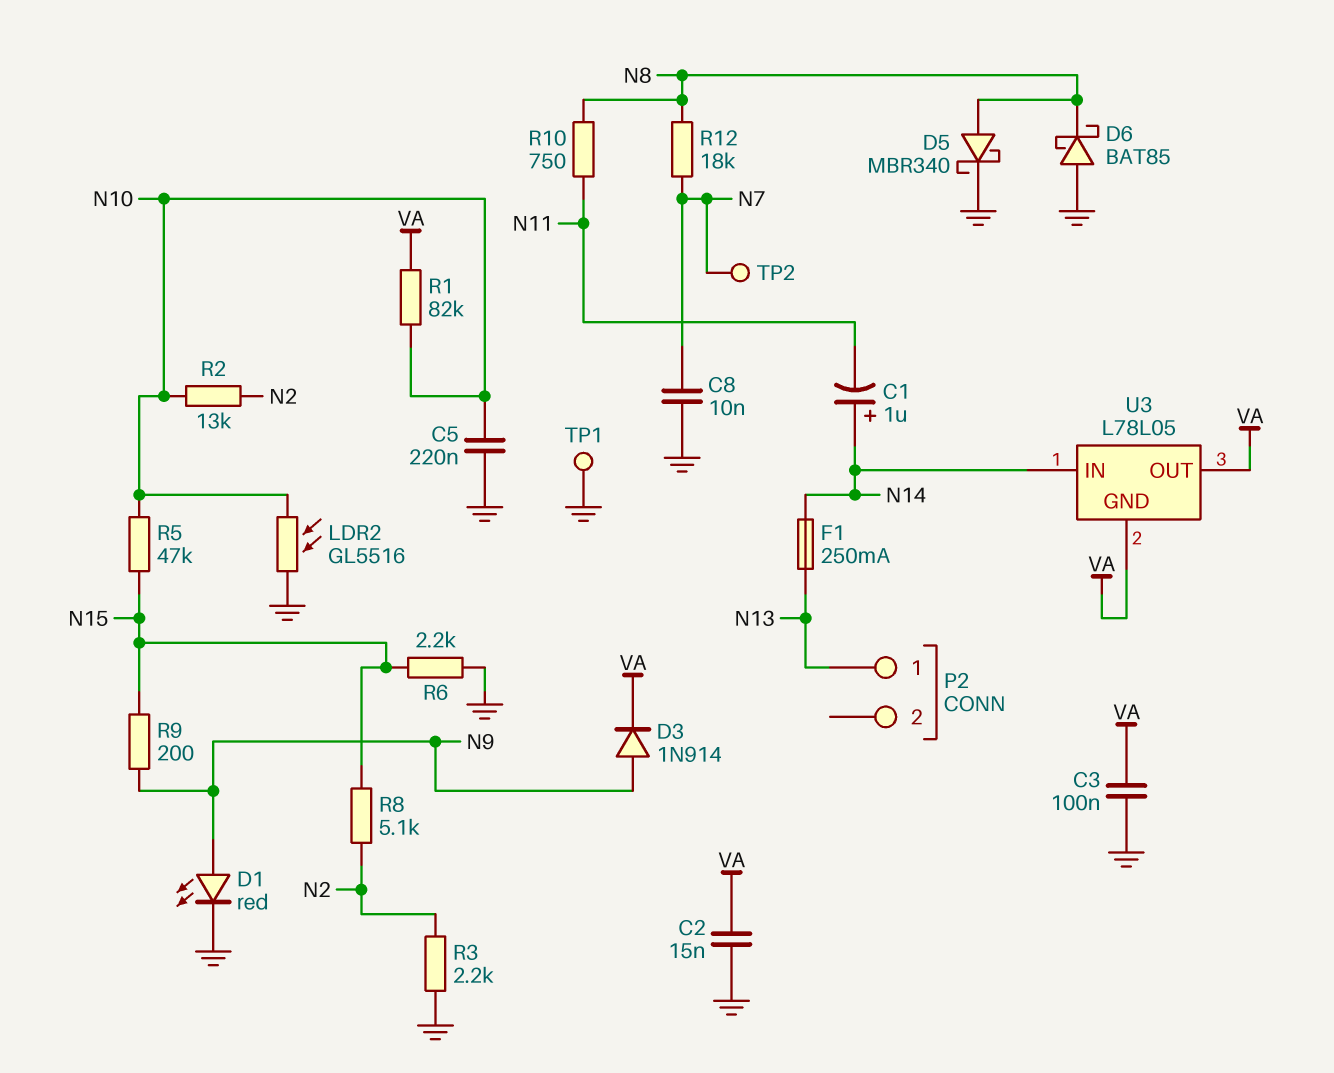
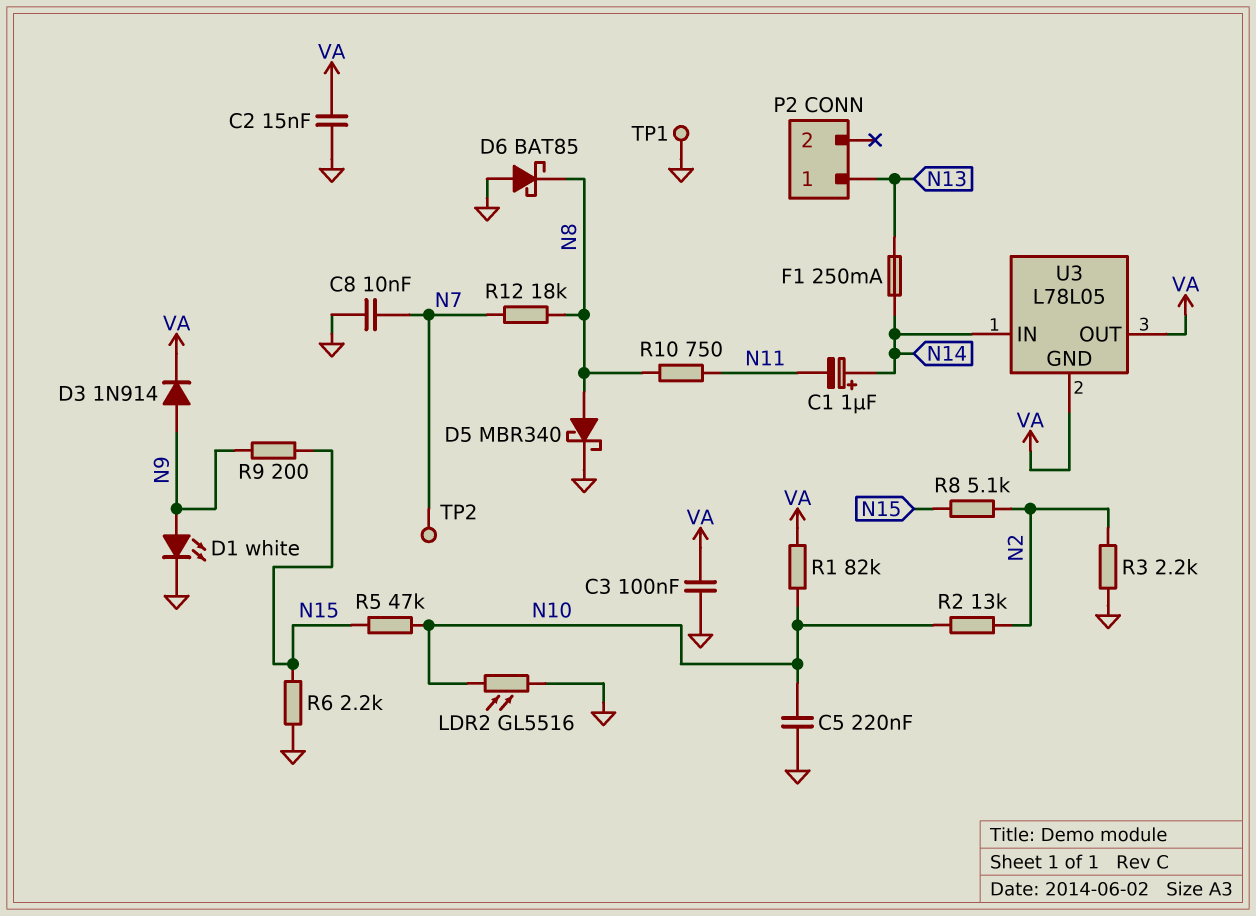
D1: LED red (A N9, K GND) -> LED white (A N9, K GND)

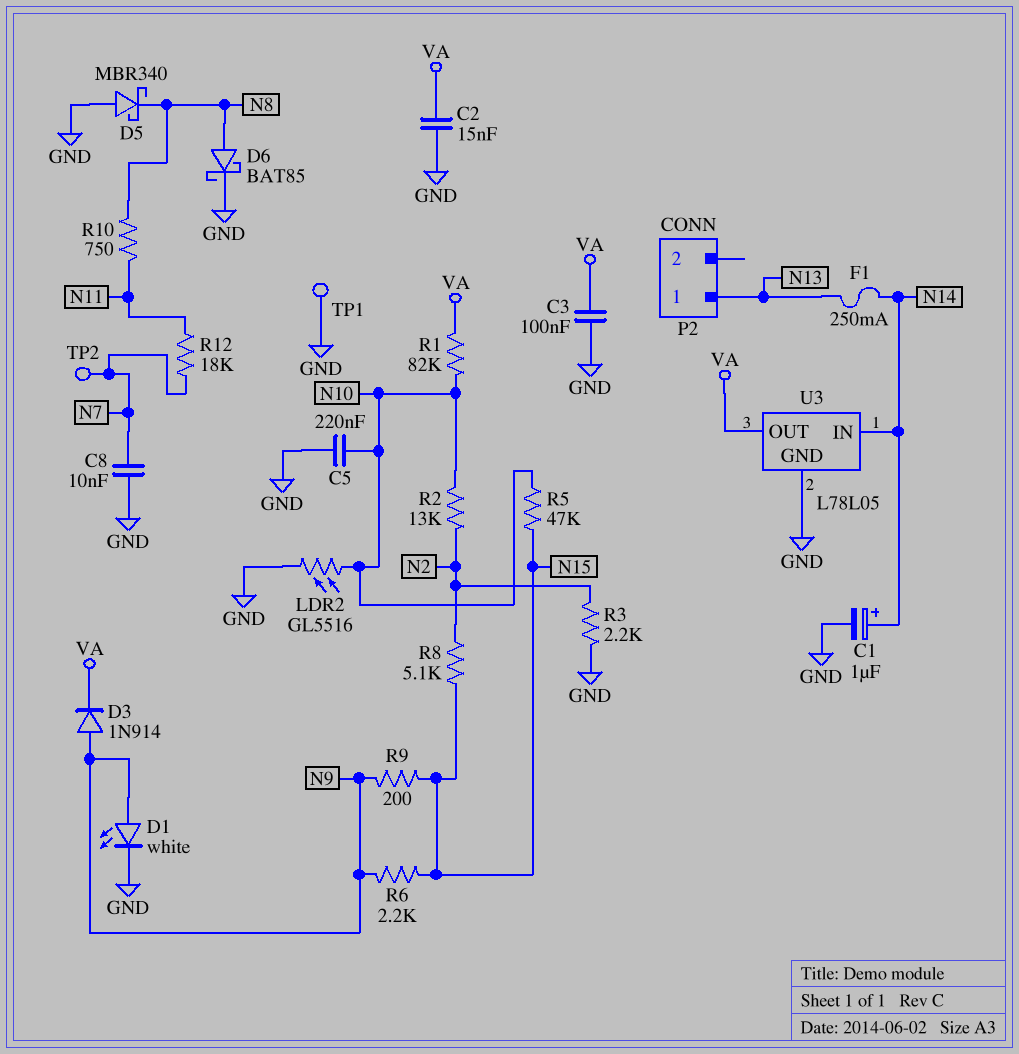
C1: 1uF (plus N14, minus N11) -> 1uF (plus N14, minus GND)
D5: schottky MBR340 (A N8, K GND) -> schottky MBR340 (A GND, K N8)
D6: schottky BAT85 (A GND, K N8) -> schottky BAT85 (A N8, K GND)
R6: 2.2k (GND, N15) -> 2.2k (N9, N15)
R12: 18k (N7, N8) -> 18k (N7, N11)
U3 pin GND: VA -> GND

